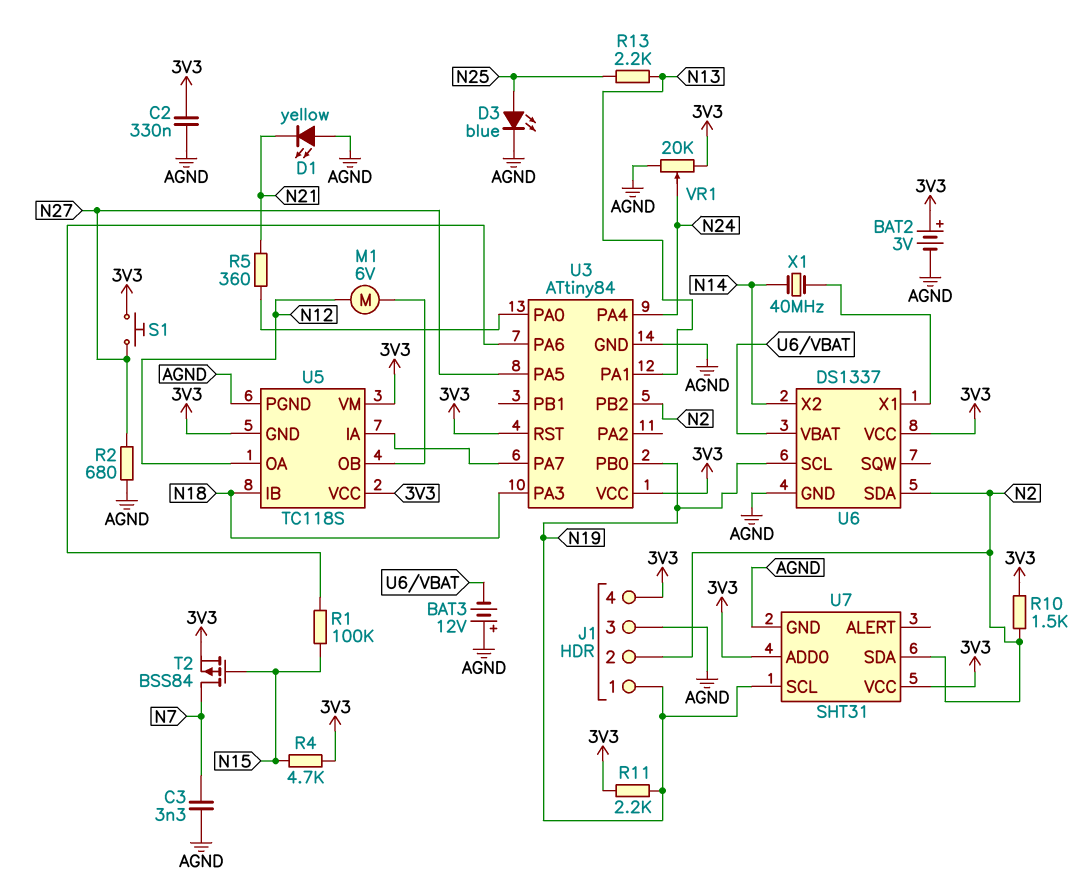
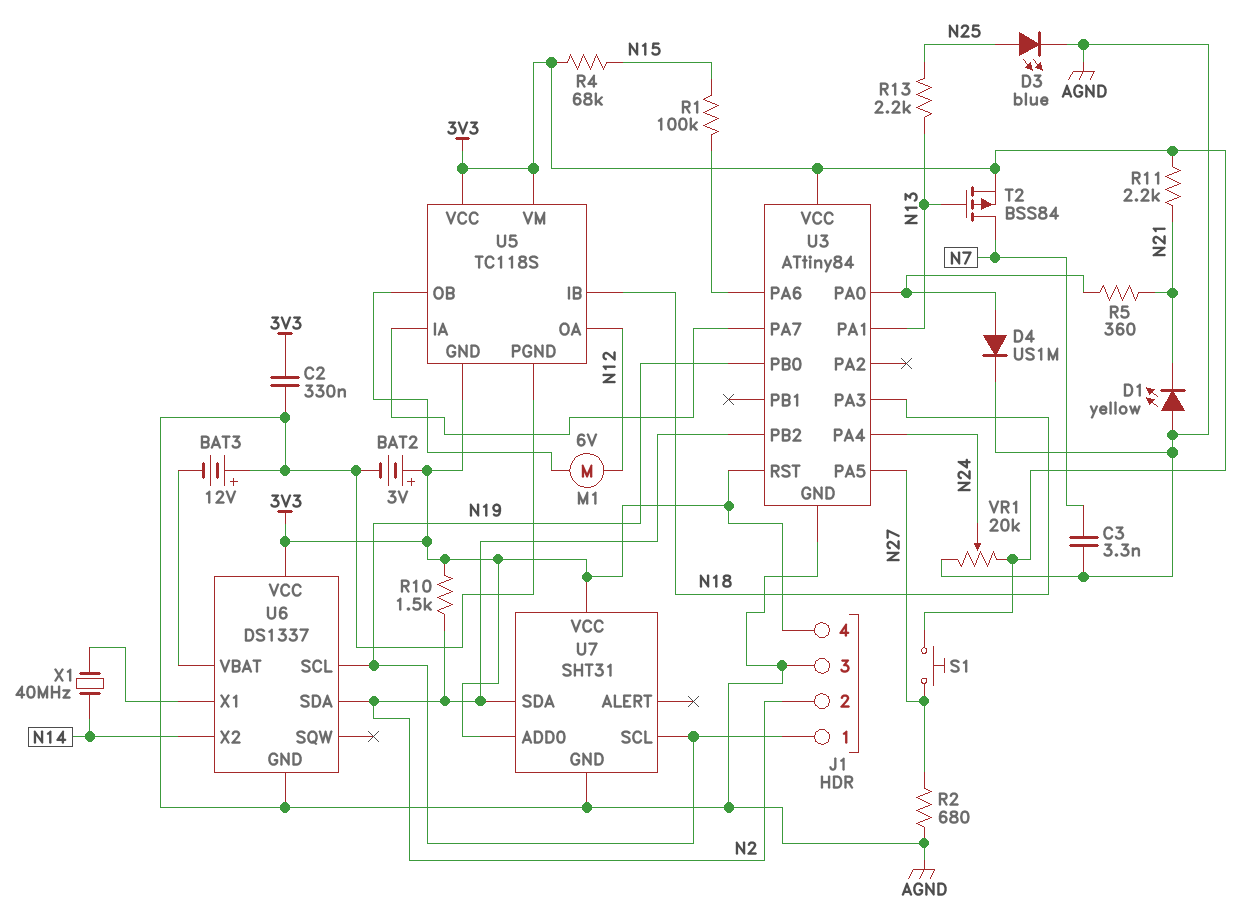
D4: none -> diode US1M (A U3/PA0, K AGND)
R4: 4.7k (3V3, N15) -> 68k (3V3, N15)
R11: 2.2k (3V3, N19) -> 2.2k (3V3, N21)
T2: PMOS BSS84 (G N15, D N7, S 3V3) -> PMOS BSS84 (G N13, D N7, S 3V3)

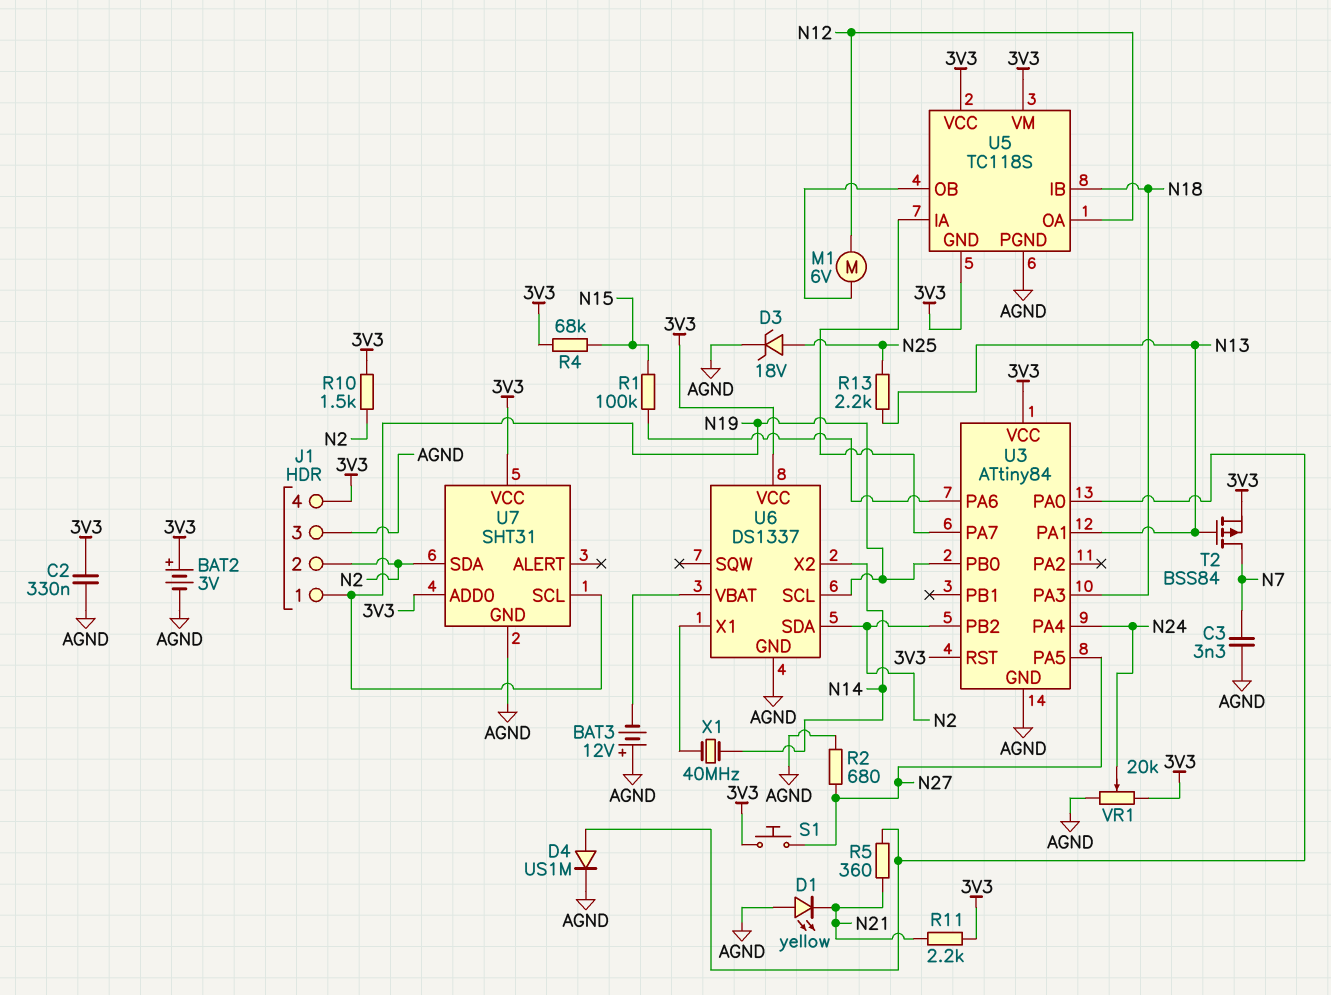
D3: LED blue (A N25, K AGND) -> zener 18V (A N25, K AGND)

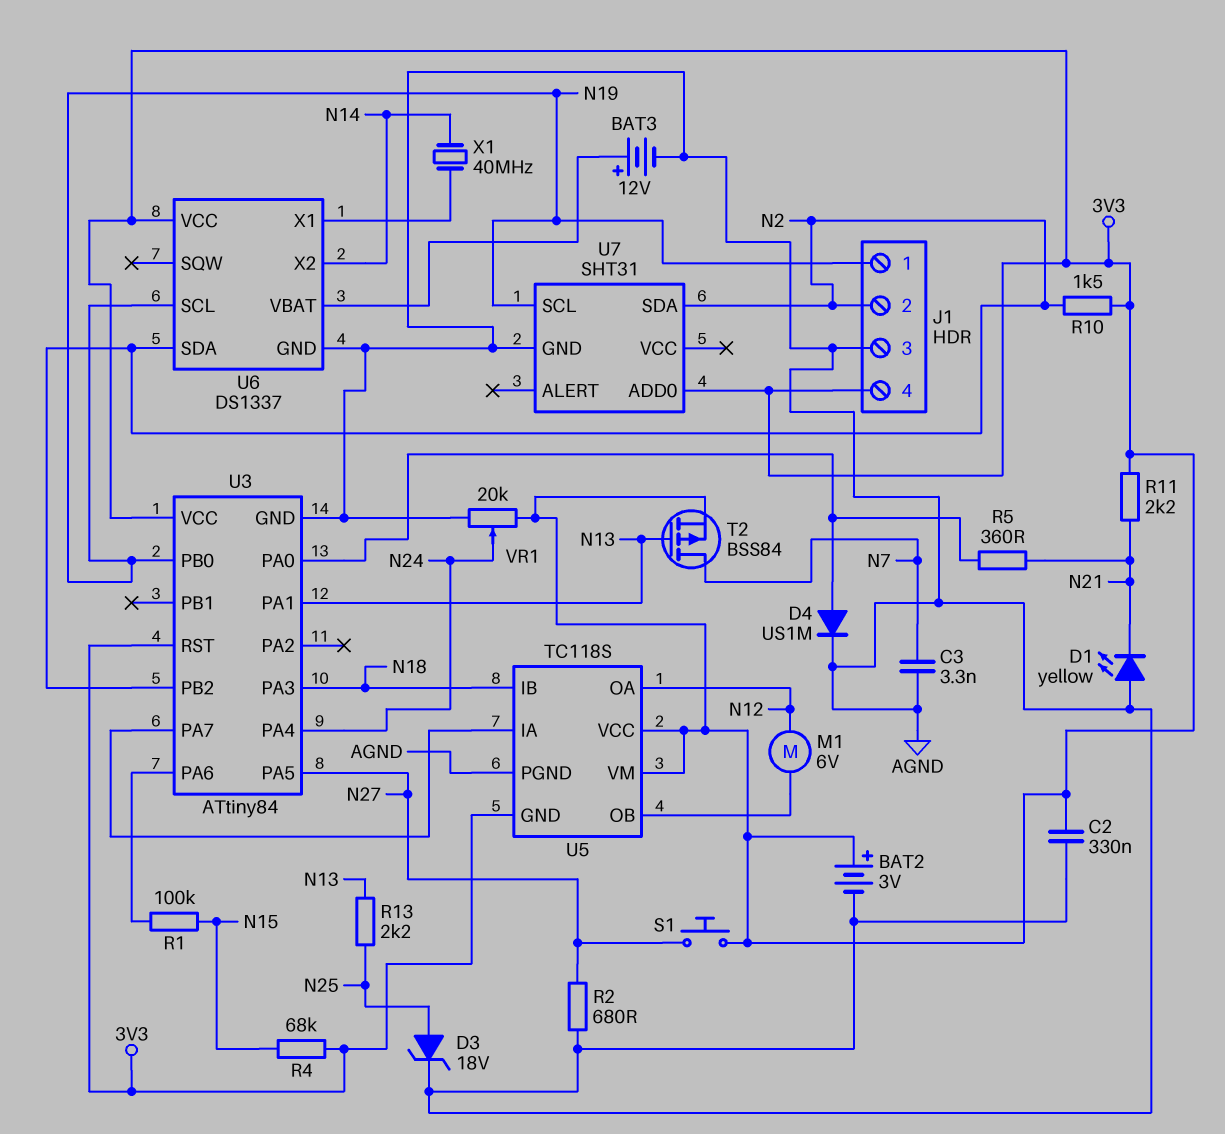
BAT3: 12V (plus AGND, minus U6/VBAT) -> 12V (plus U6/VBAT, minus AGND)
U7 pin VCC: 3V3 -> none

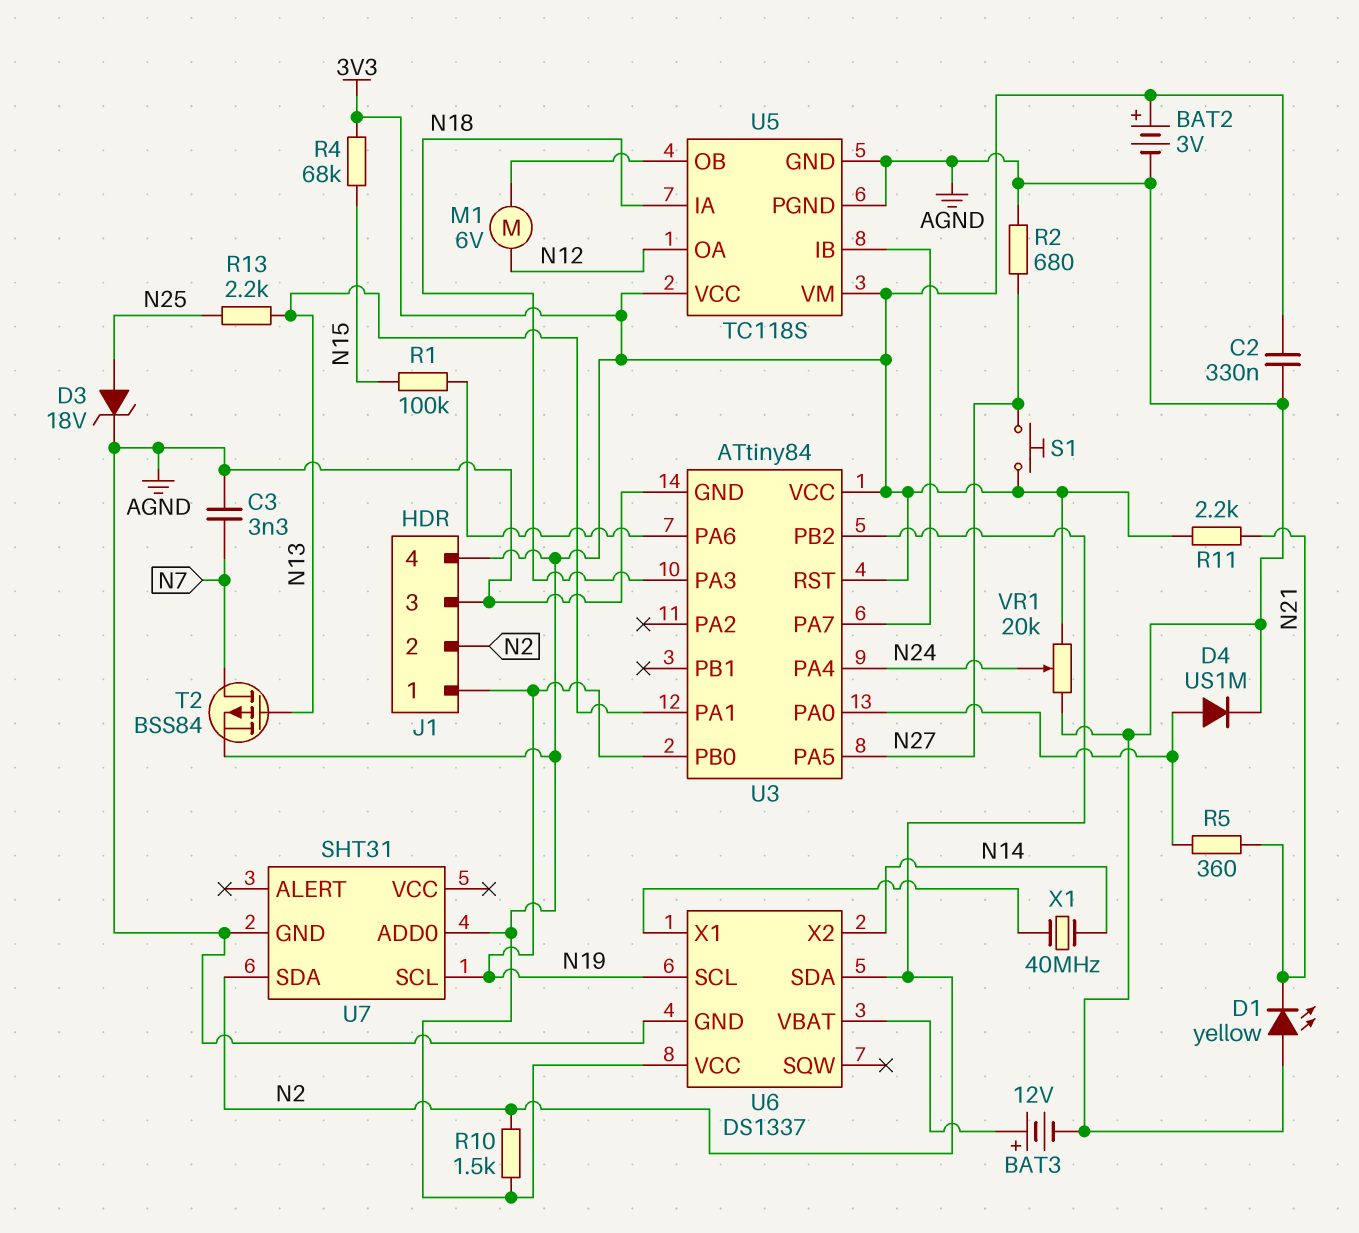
U5 pin GND: 3V3 -> AGND
U5 pin IA: U3/PA7 -> N18
U5 pin IB: N18 -> U3/PA7

